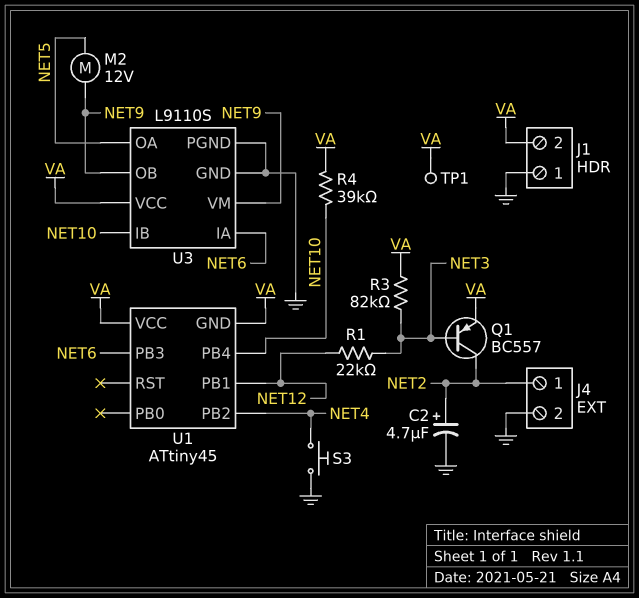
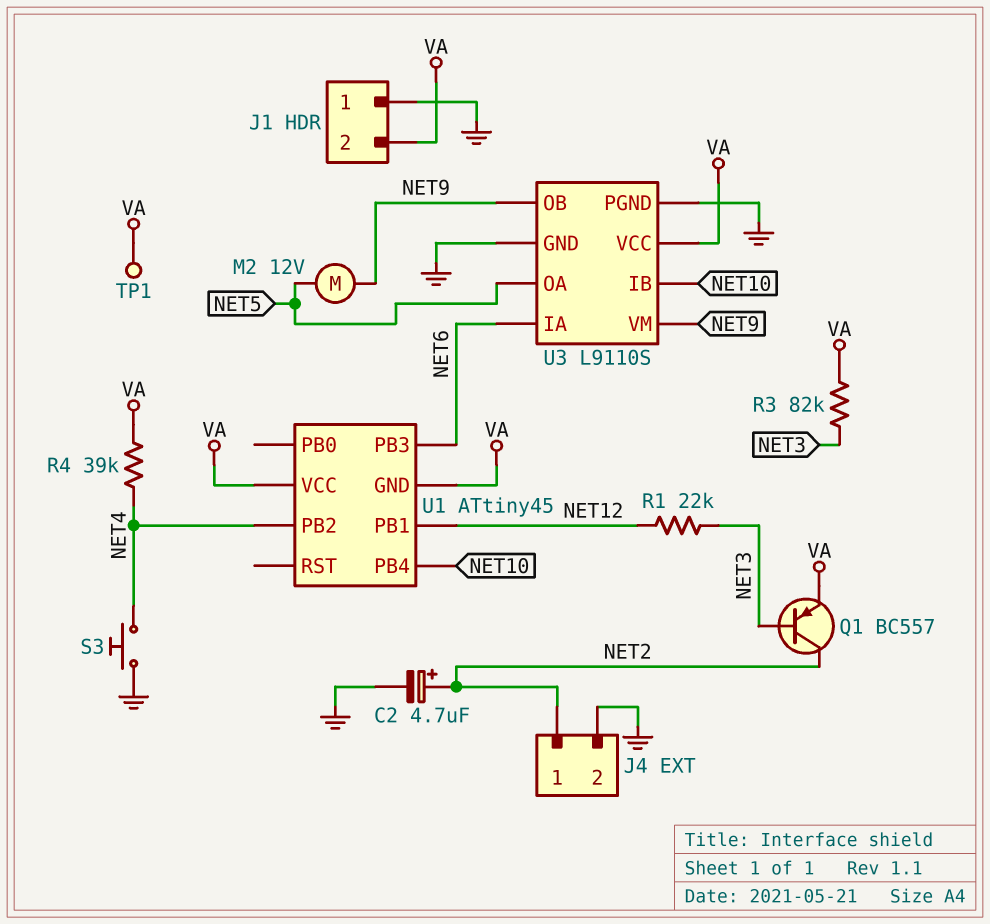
R4: 39k (NET10, VA) -> 39k (NET4, VA)

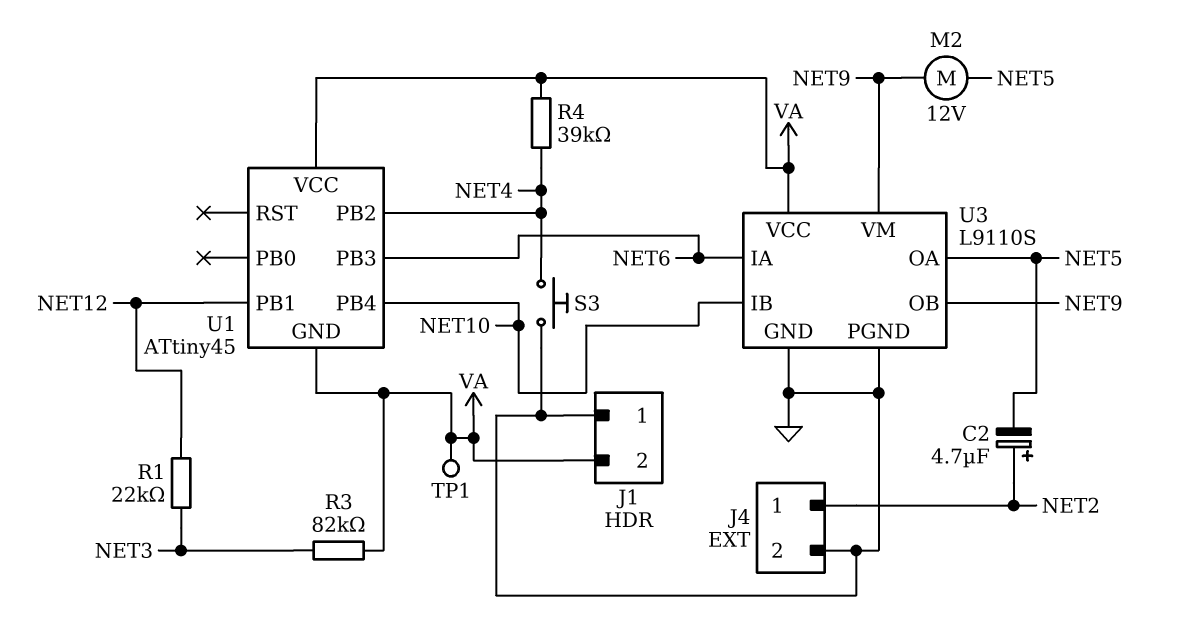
C2: 4.7uF (plus NET2, minus GND) -> 4.7uF (plus NET2, minus NET5)
Q1: PNP BC557 (B NET3, C NET2, E VA) -> none

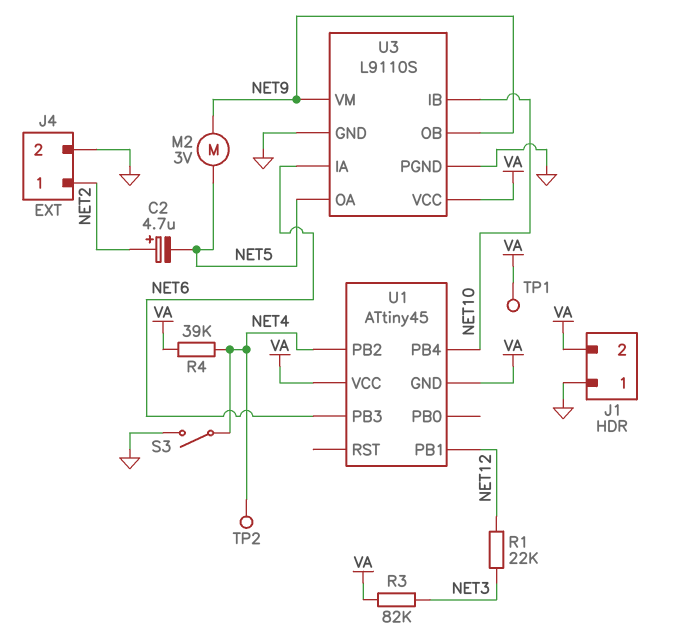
M2: motor 12V (NET5, NET9) -> motor 3V (NET5, NET9)
S3: button (GND, NET4) -> switch (GND, NET4)
TP2: none -> test point (NET4)

